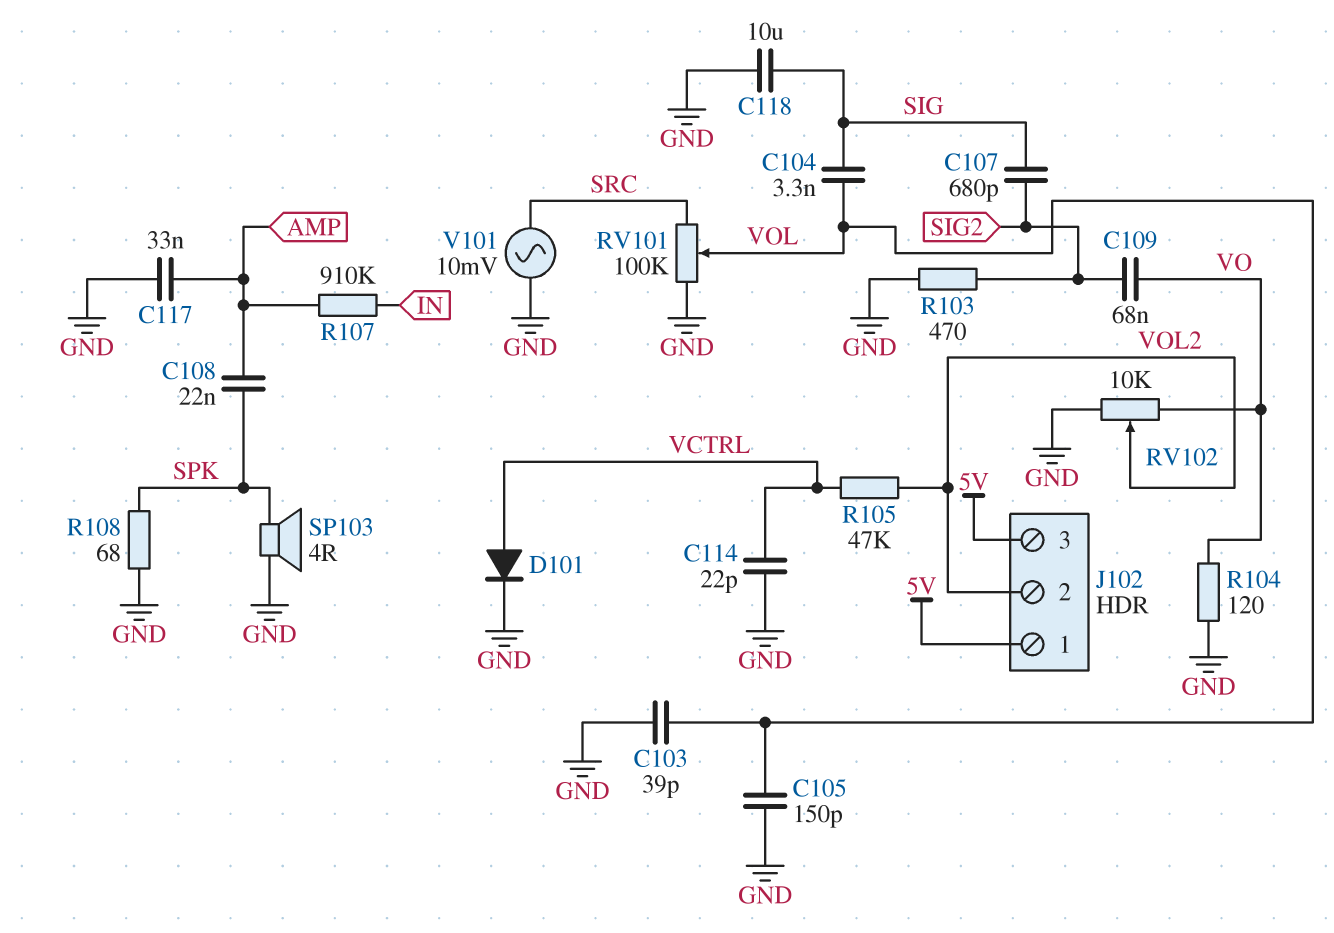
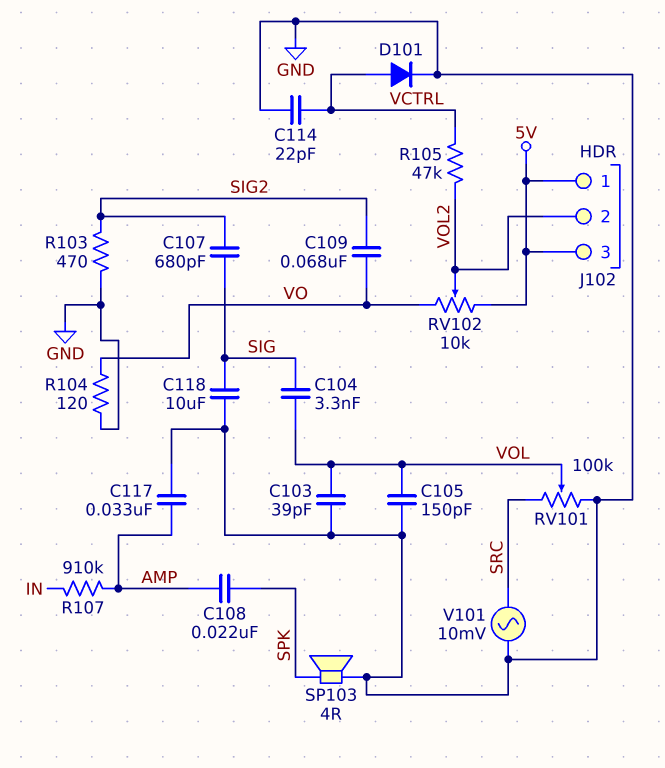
R108: 68 (GND, SPK) -> none
RV102: 10k (GND, VO, wiper VOL2) -> 10k (5V, VO, wiper VOL2)

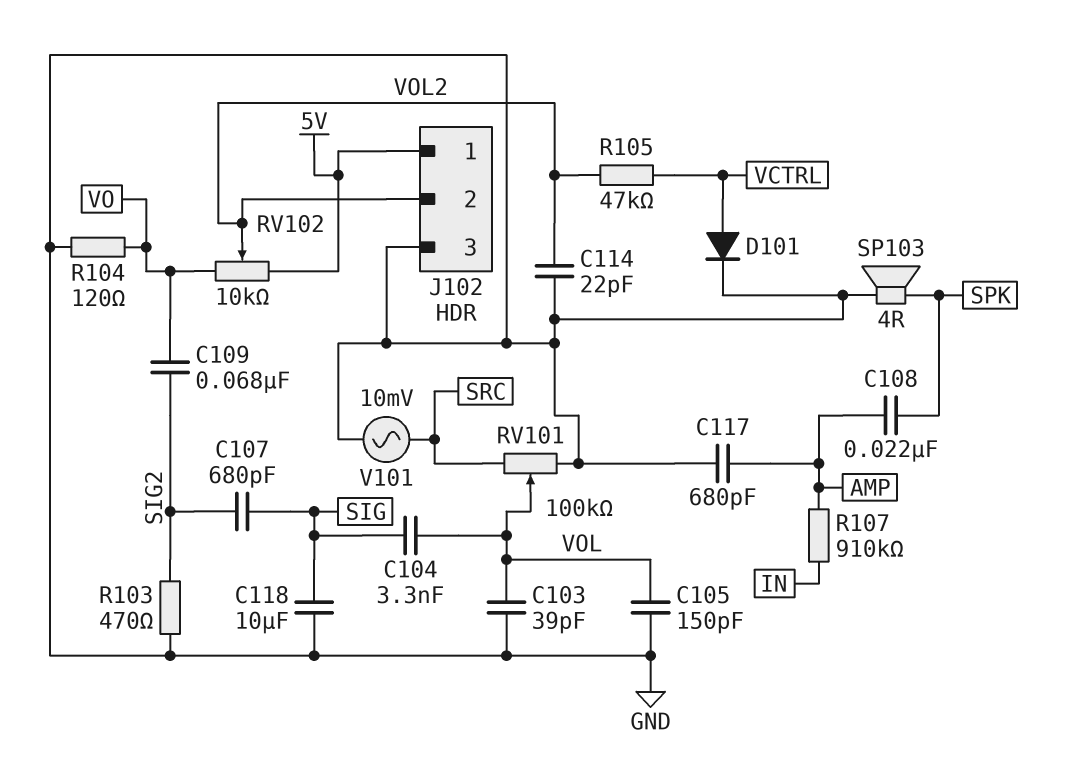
C114: 22pF (GND, VCTRL) -> 22pF (GND, VOL2)
C117: 33nF (AMP, GND) -> 680pF (AMP, GND)
J102 pin 3: 5V -> GND

